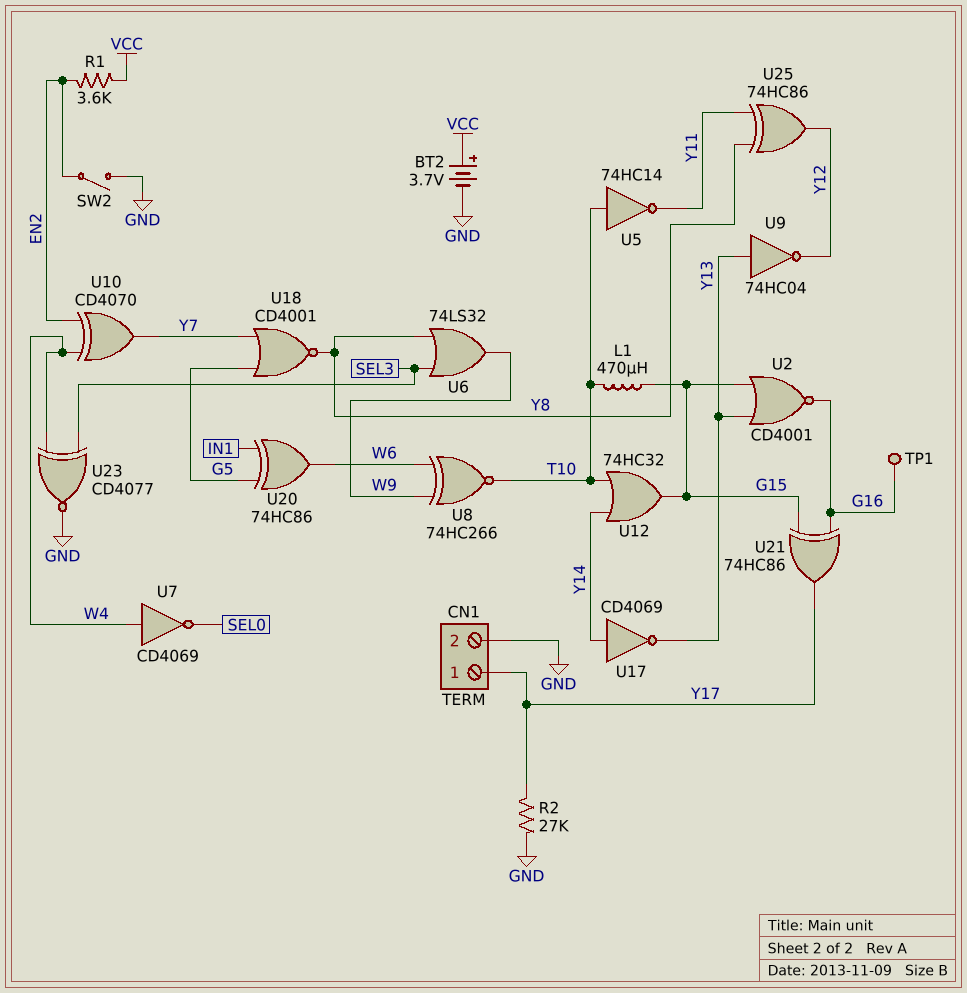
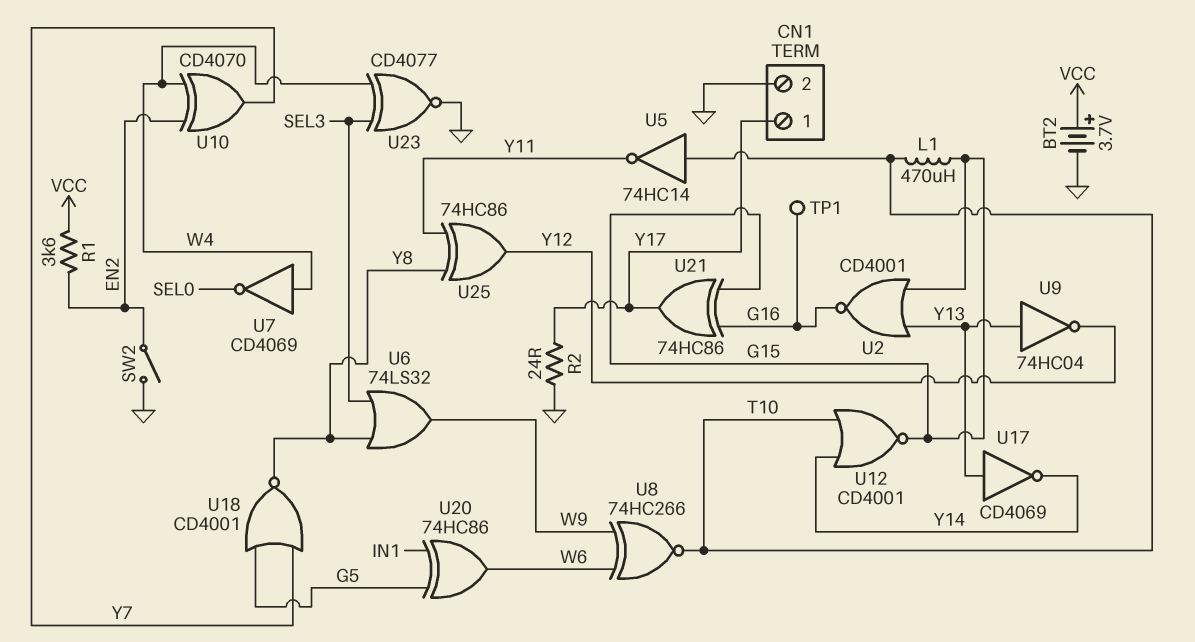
R2: 27k (GND, Y17) -> 24 (GND, Y17)
U12: OR 74HC32 (in T10, in Y14, out G15) -> NOR CD4001 (in T10, in Y14, out G15)
U17: NOT CD4069 (in Y14, out Y13) -> NOT CD4069 (in Y13, out Y14)

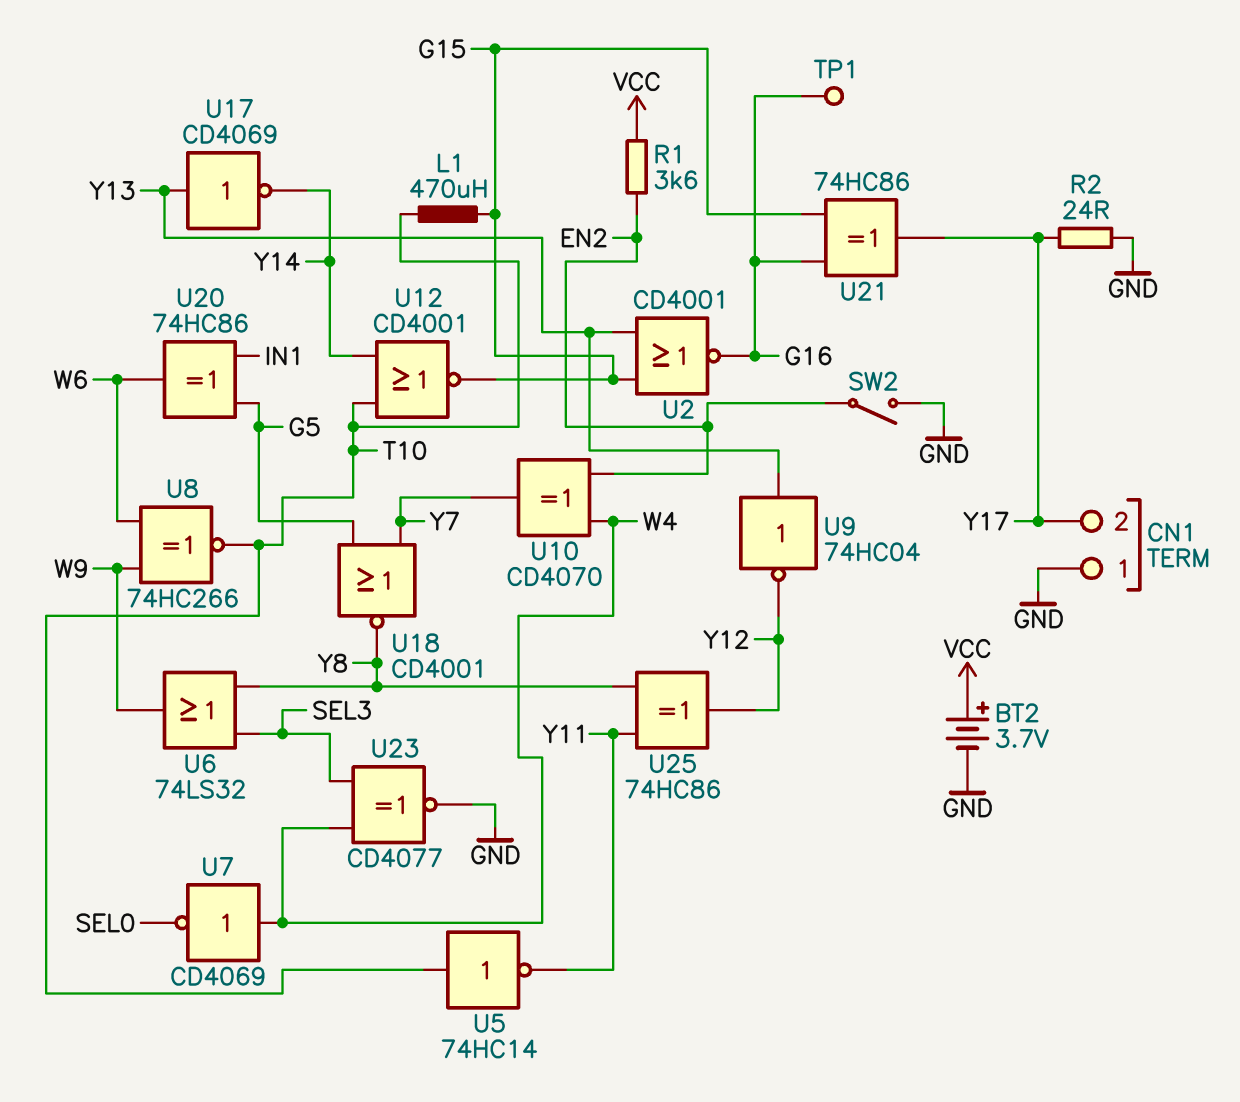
CN1 pin 1: Y17 -> GND
CN1 pin 2: GND -> Y17

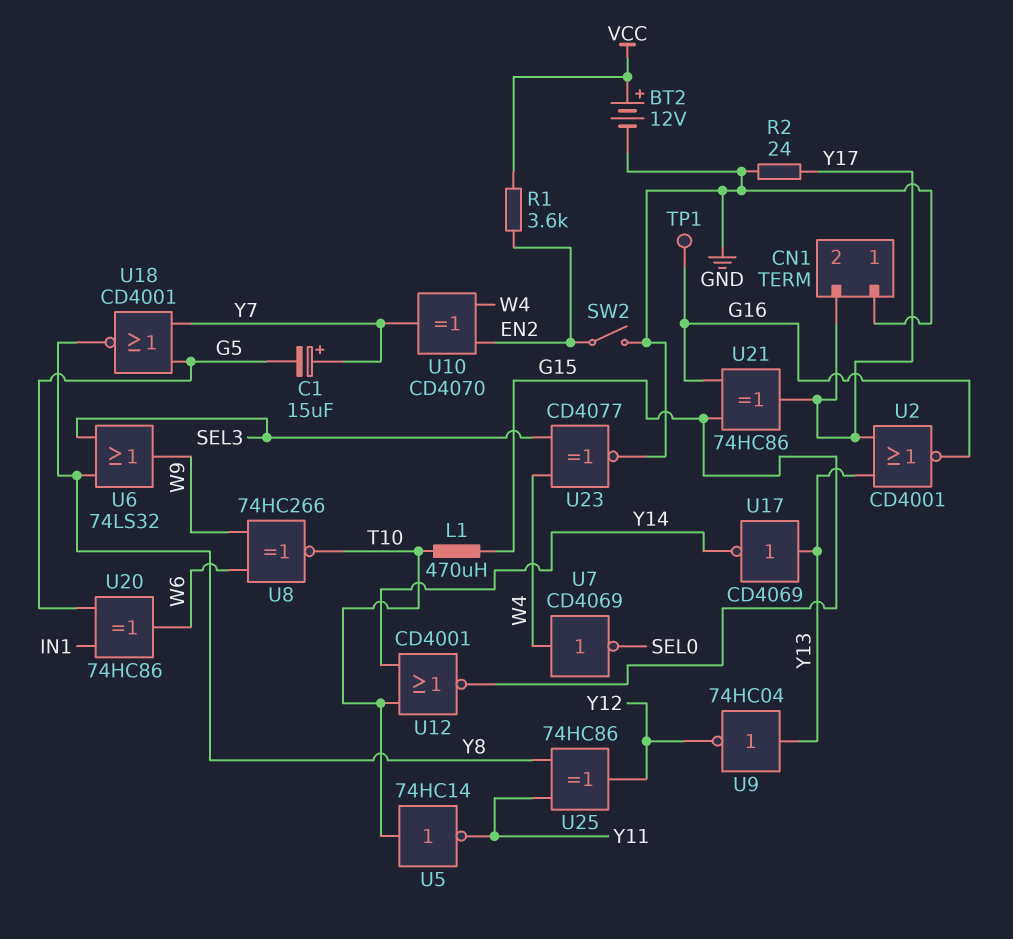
BT2: 3.7V (plus VCC, minus GND) -> 12V (plus VCC, minus GND)
C1: none -> 15uF (plus Y7, minus G5)
U2: NOR CD4001 (in G15, in Y13, out G16) -> NOR CD4001 (in Y13, in Y17, out G16)

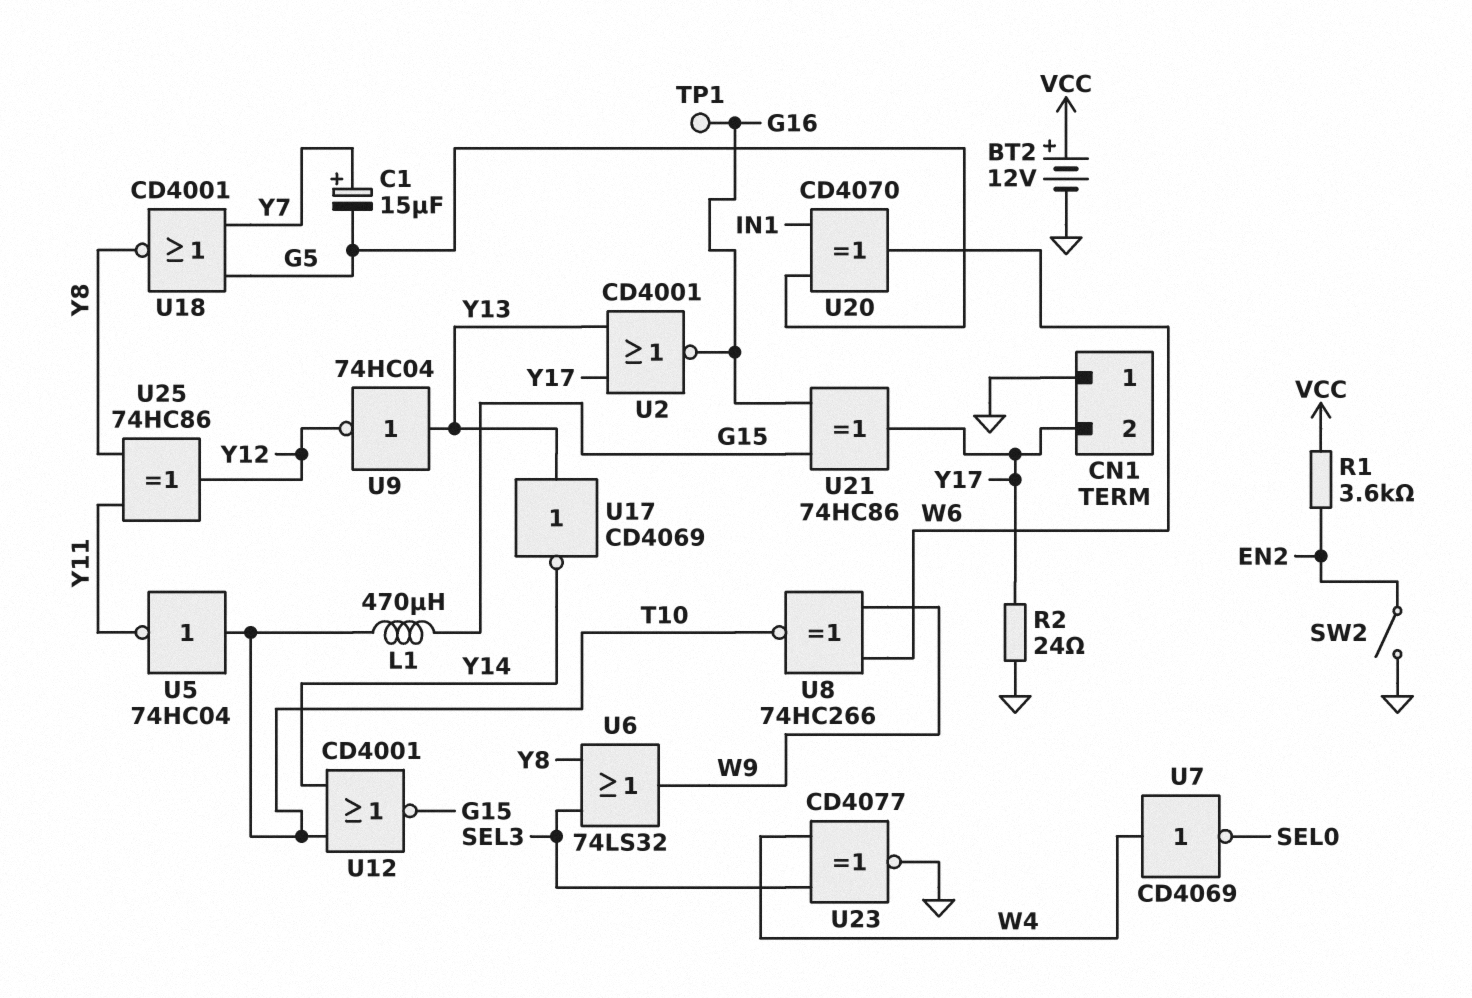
U5: NOT 74HC14 (in T10, out Y11) -> NOT 74HC04 (in T10, out Y11)
U10: XOR CD4070 (in EN2, in W4, out Y7) -> none
U20: XOR 74HC86 (in G5, in IN1, out W6) -> XOR CD4070 (in G5, in IN1, out W6)

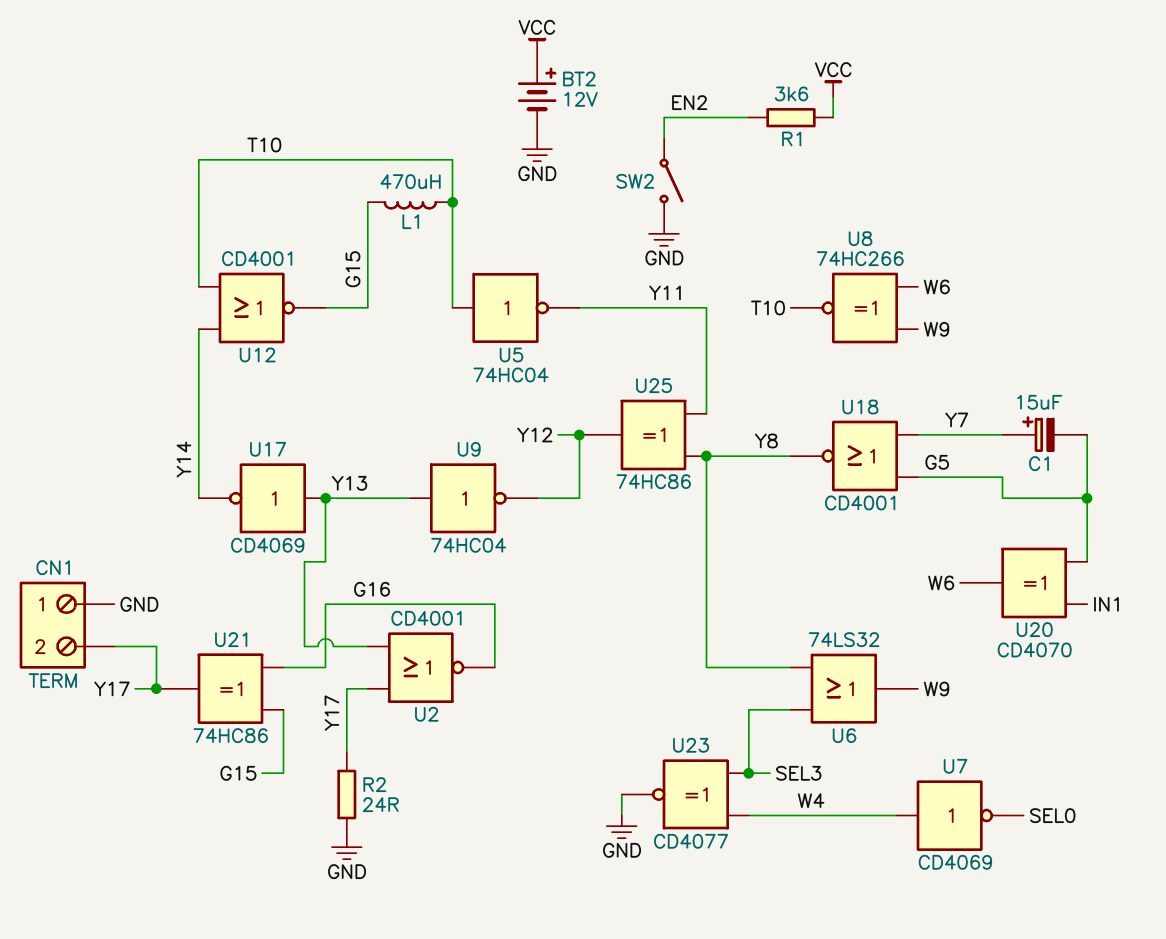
TP1: test point (G16) -> none

